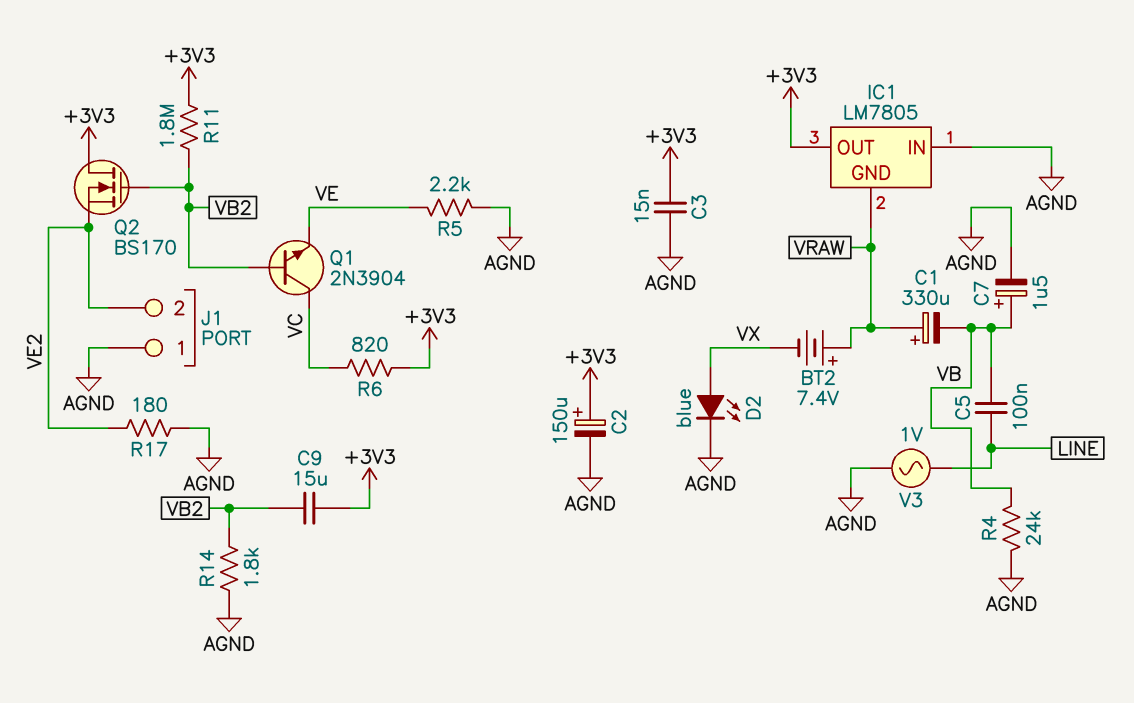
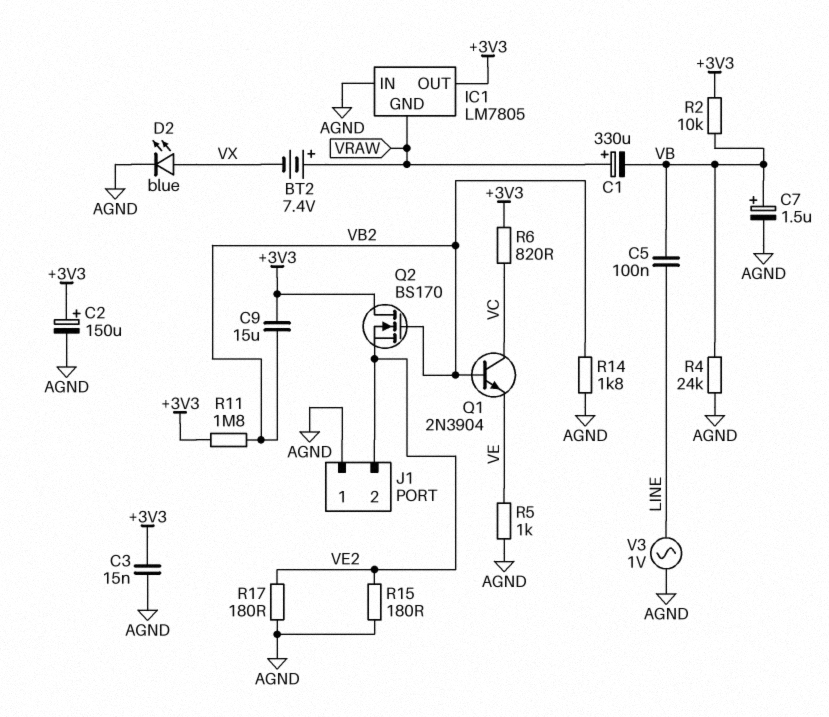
R2: none -> 10k (+3V3, VB)
R5: 2.2k (AGND, VE) -> 1k (AGND, VE)
R15: none -> 180 (AGND, VE2)

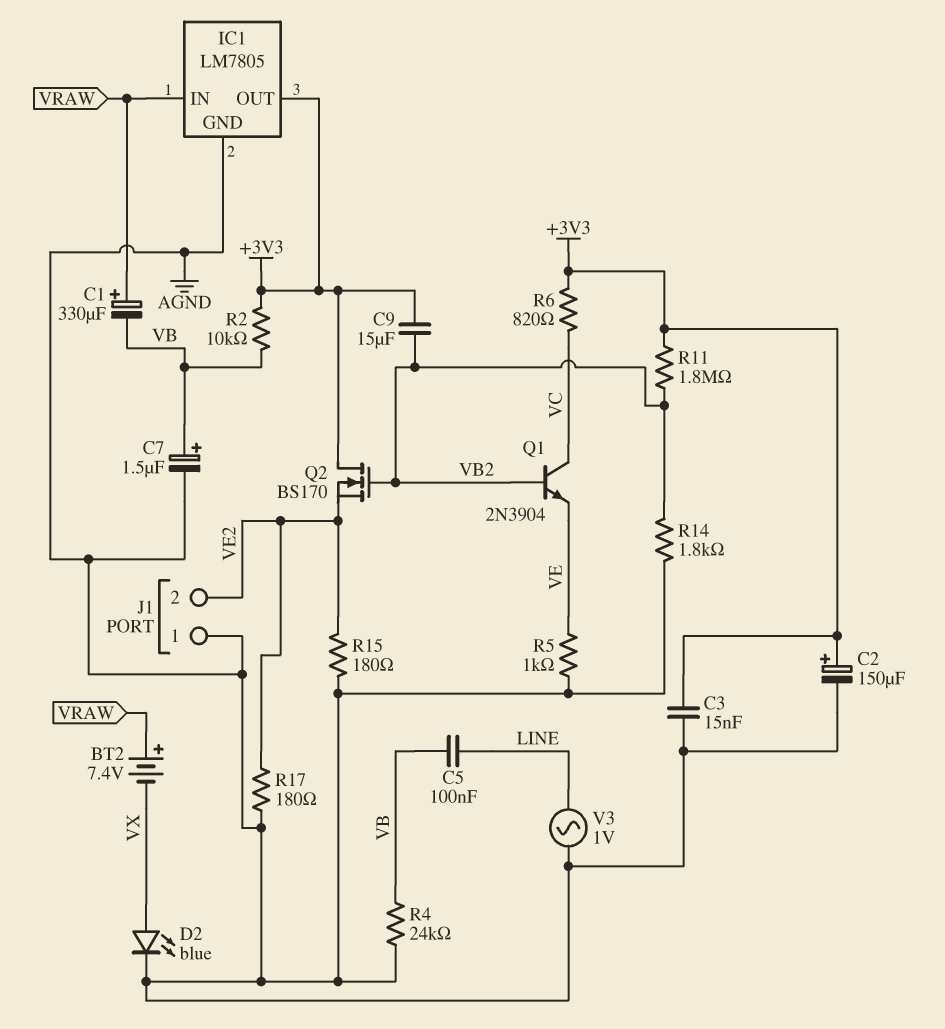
IC1 pin GND: VRAW -> AGND
IC1 pin IN: AGND -> VRAW

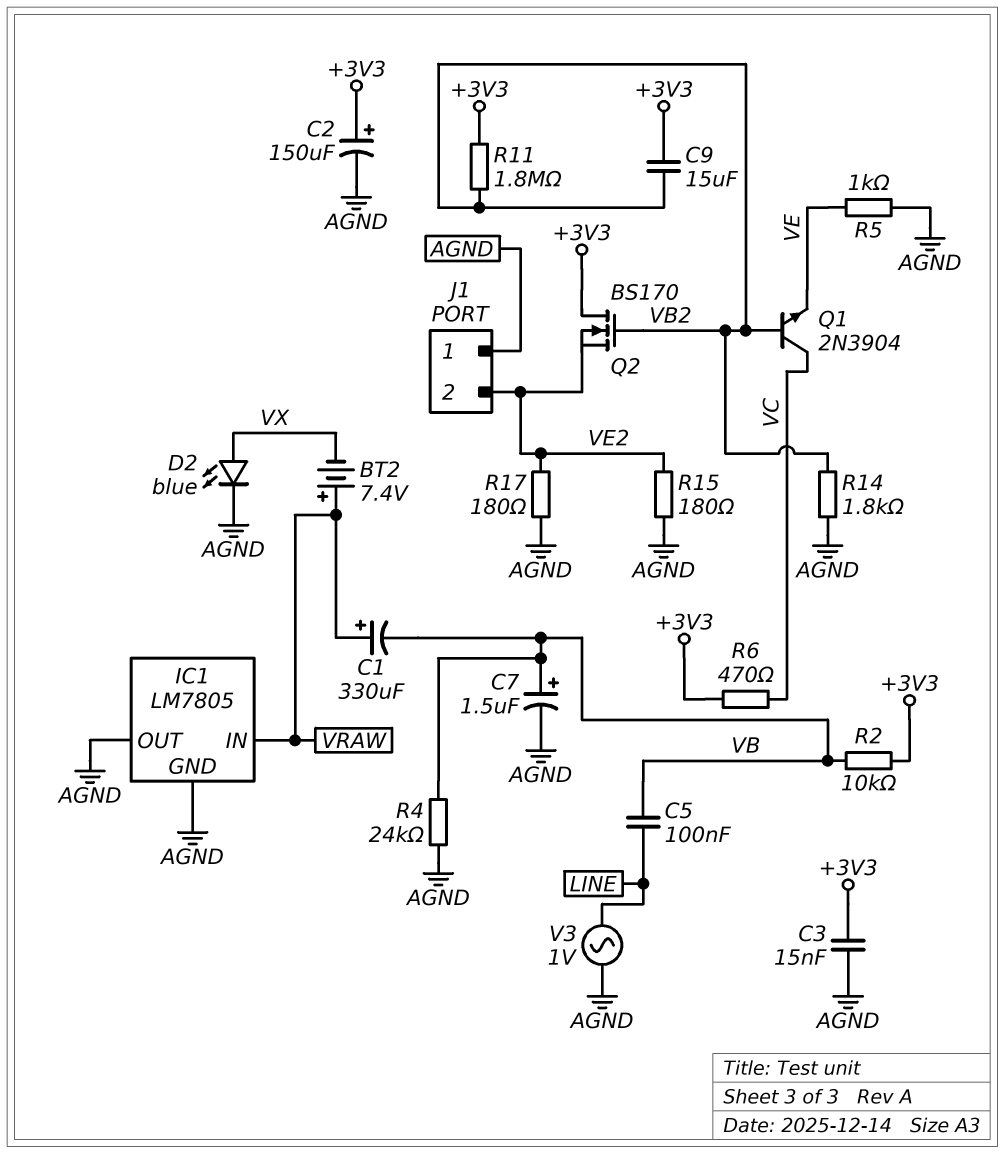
IC1 pin OUT: +3V3 -> AGND
R6: 820 (+3V3, VC) -> 470 (+3V3, VC)

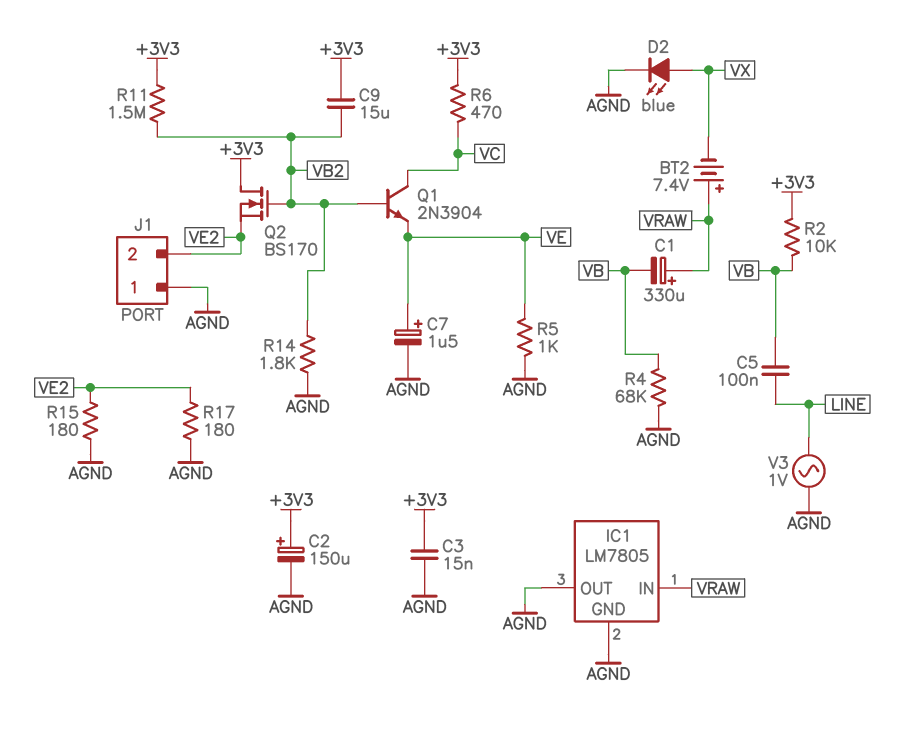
C7: 1.5uF (plus VB, minus AGND) -> 1.5uF (plus VE, minus AGND)
R4: 24k (AGND, VB) -> 68k (AGND, VB)
R11: 1.8M (+3V3, VB2) -> 1.5M (+3V3, VB2)

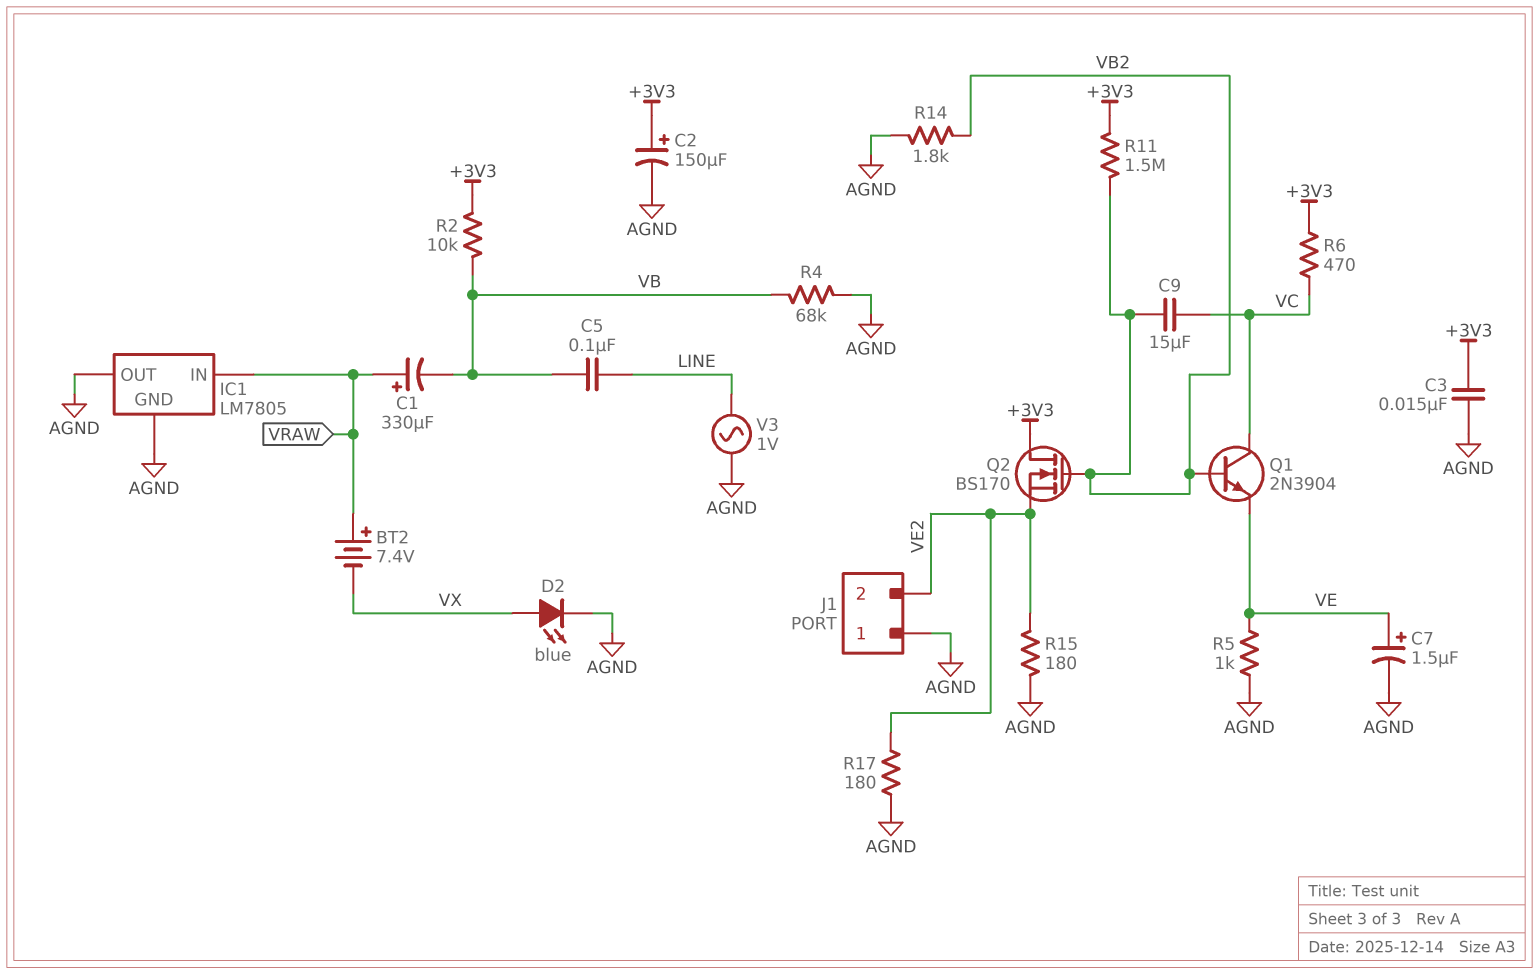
C9: 15uF (+3V3, VB2) -> 15uF (VB2, VC)

